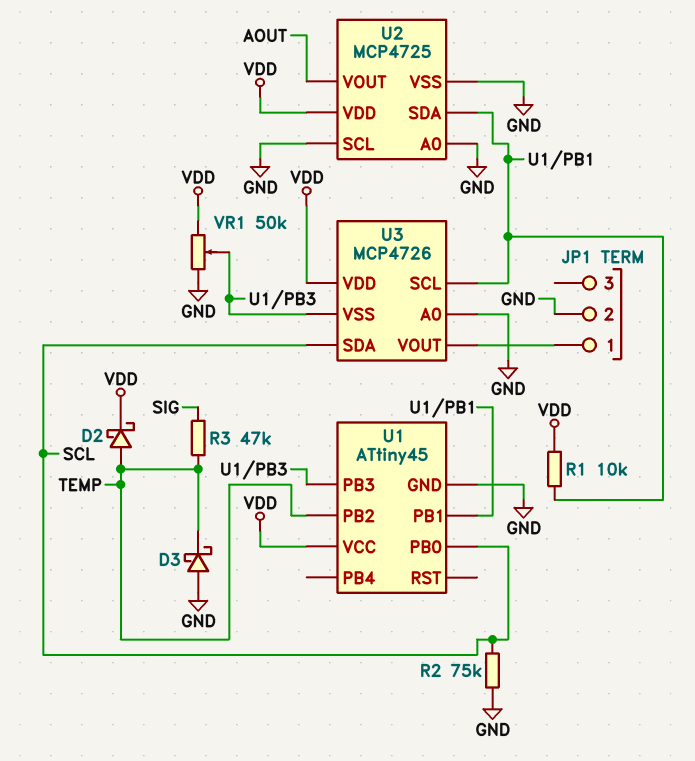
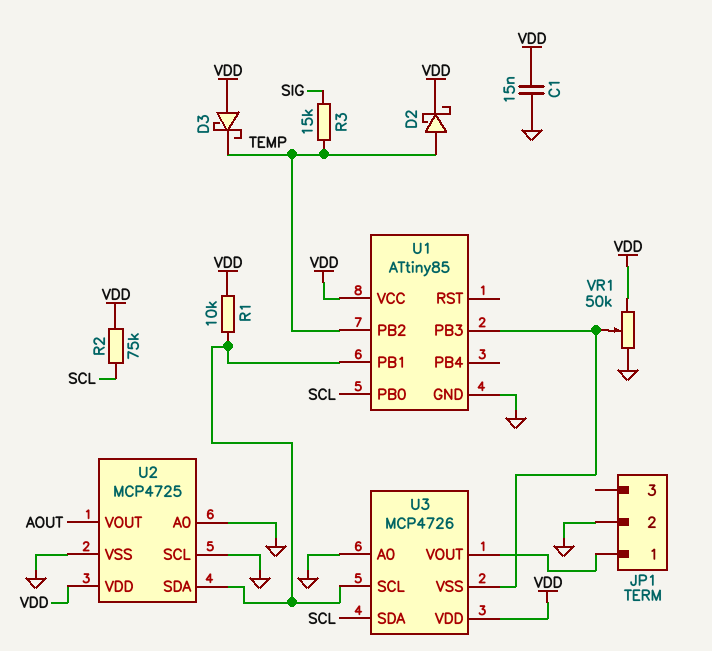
C1: none -> 15nF (GND, VDD)
D3: schottky (A GND, K TEMP) -> schottky (A VDD, K TEMP)
R2: 75k (GND, SCL) -> 75k (SCL, VDD)
R3: 47k (SIG, TEMP) -> 15k (SIG, TEMP)
U1: ATtiny45 -> ATtiny85

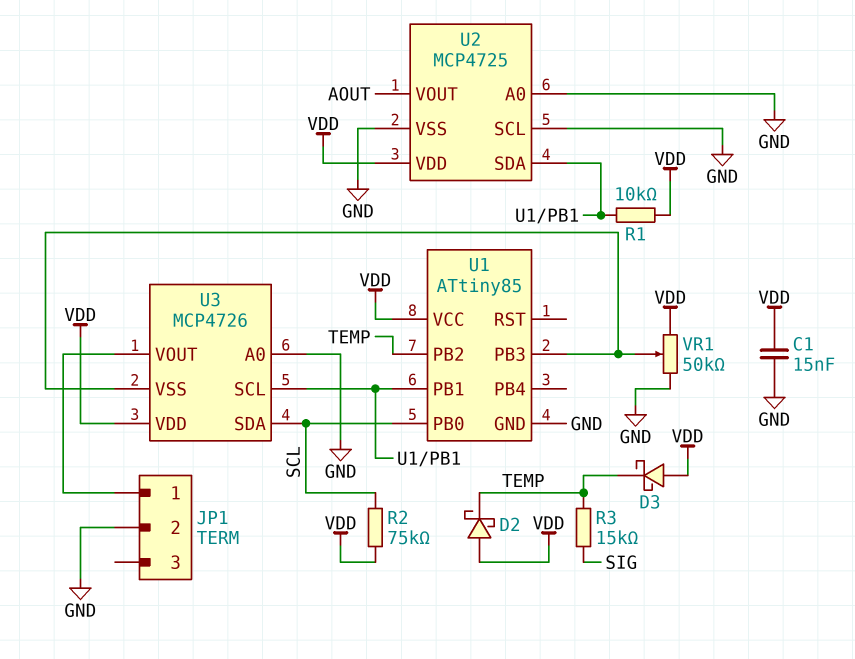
D2: schottky (A TEMP, K VDD) -> schottky (A VDD, K TEMP)

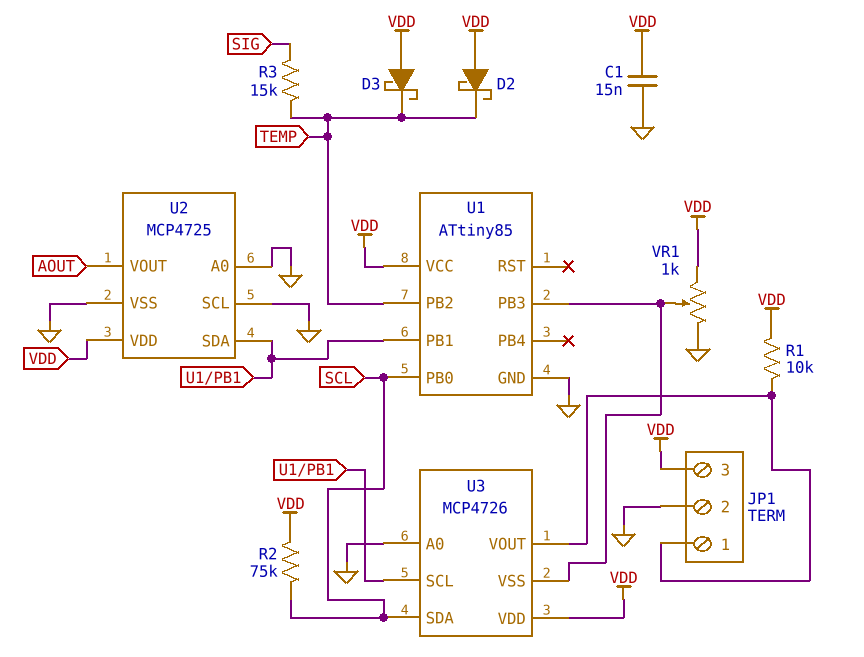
JP1 pin 3: none -> VDD
R1: 10k (U1/PB1, VDD) -> 10k (JP1/1, VDD)
VR1: 50k (GND, VDD, wiper U1/PB3) -> 1k (GND, VDD, wiper U1/PB3)

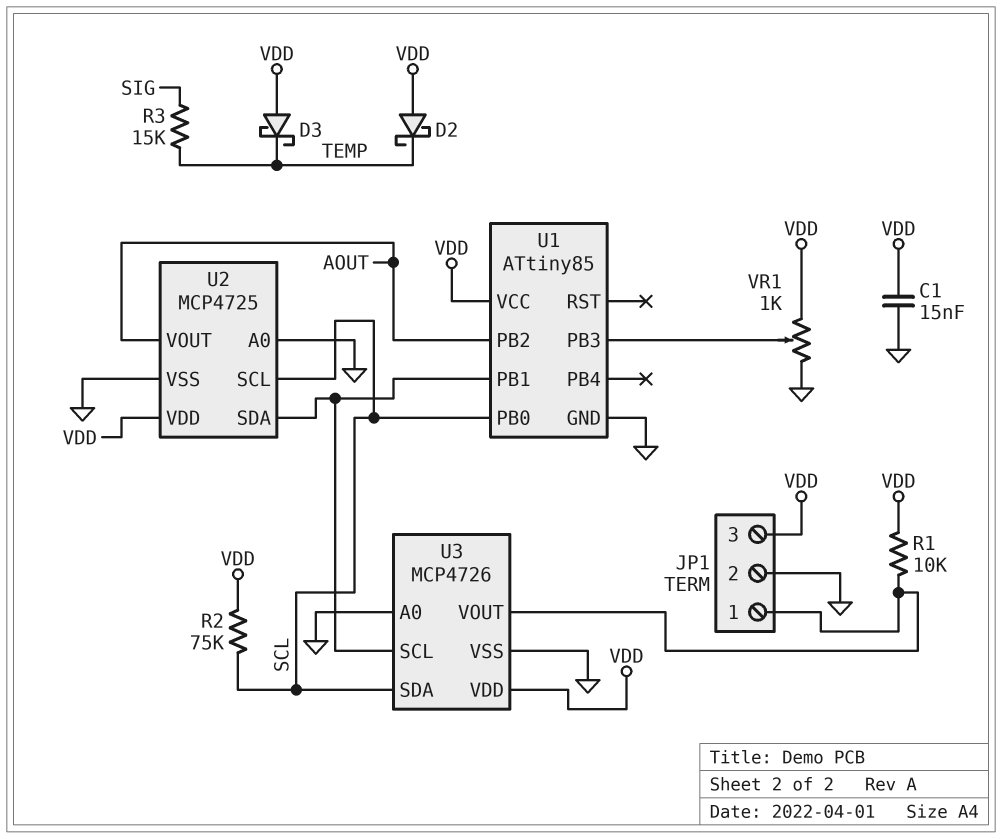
U1 pin PB2: TEMP -> AOUT
U2 pin SCL: GND -> SCL
U3 pin VSS: U1/PB3 -> GND

